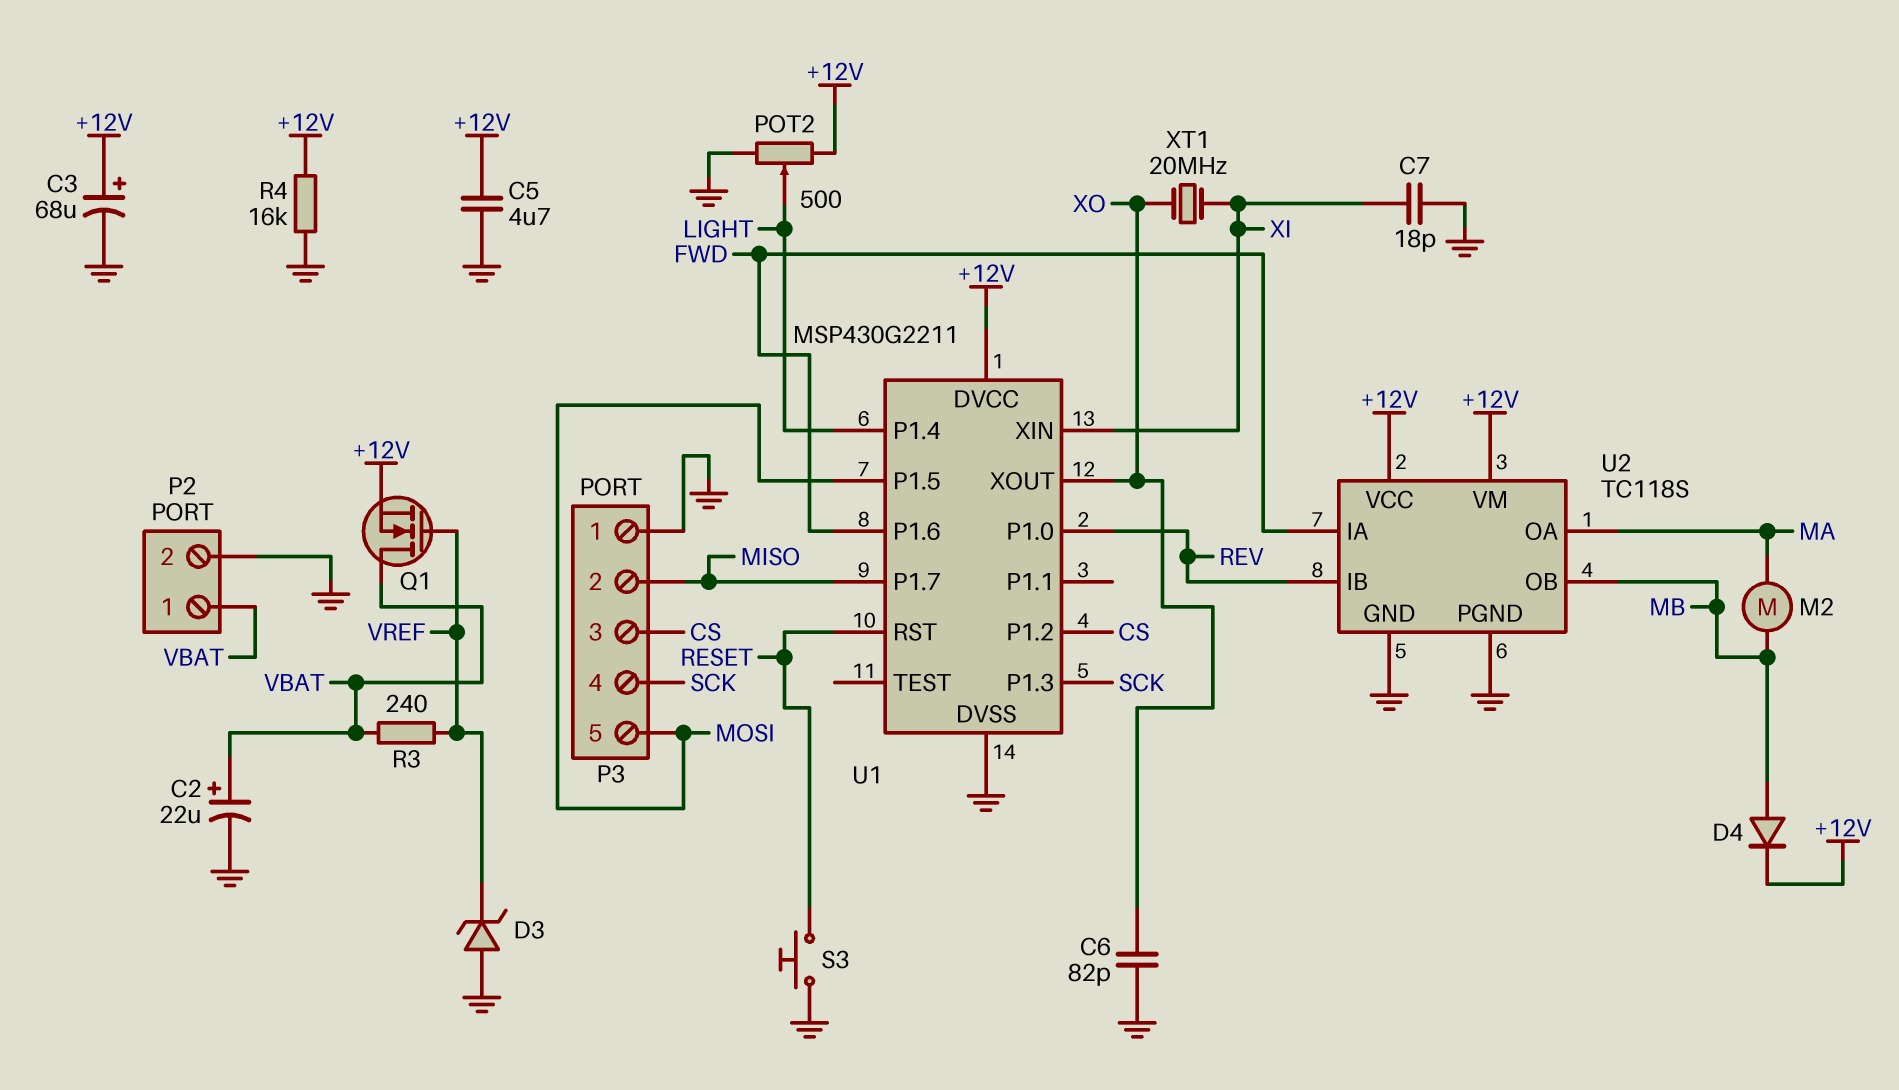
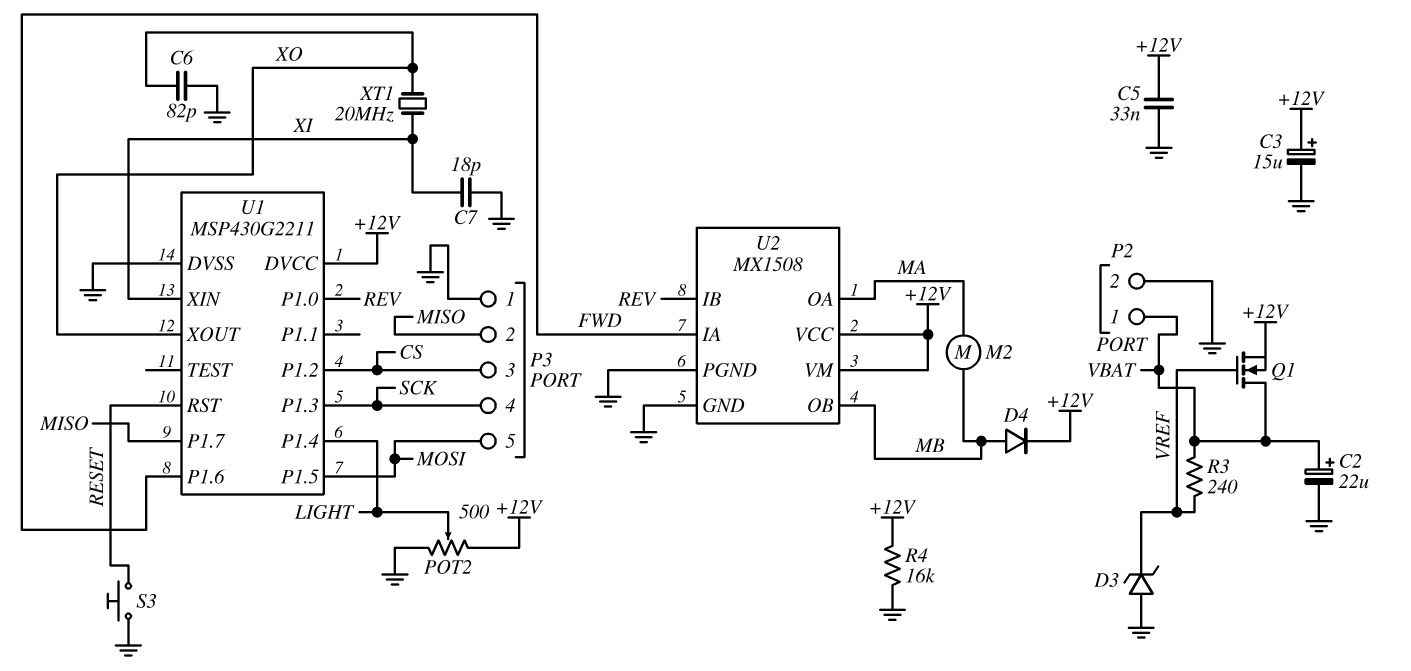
C3: 68uF (plus +12V, minus GND) -> 15uF (plus +12V, minus GND)
C5: 4.7uF (+12V, GND) -> 33nF (+12V, GND)
U2: TC118S -> MX1508

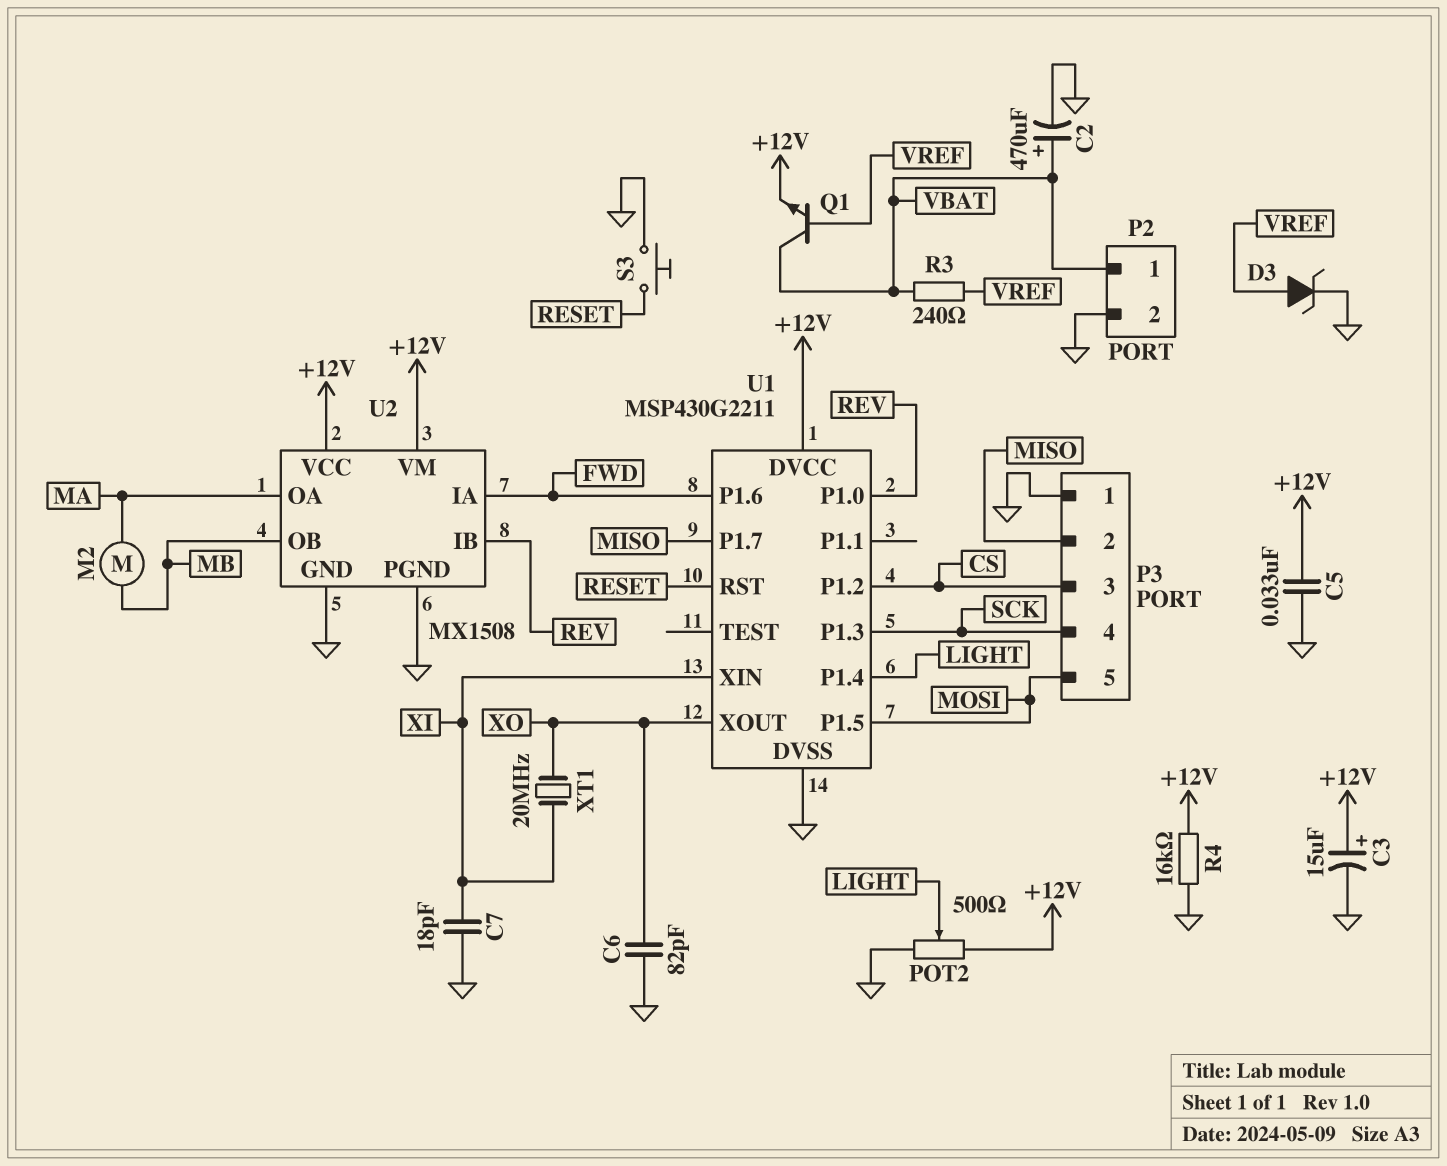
C2: 22uF (plus VBAT, minus GND) -> 470uF (plus VBAT, minus GND)
D3: zener (A GND, K VREF) -> zener (A VREF, K GND)
D4: diode (A MB, K +12V) -> none
Q1: NMOS (G VREF, D VBAT, S +12V) -> NPN (B VREF, C VBAT, E +12V)

